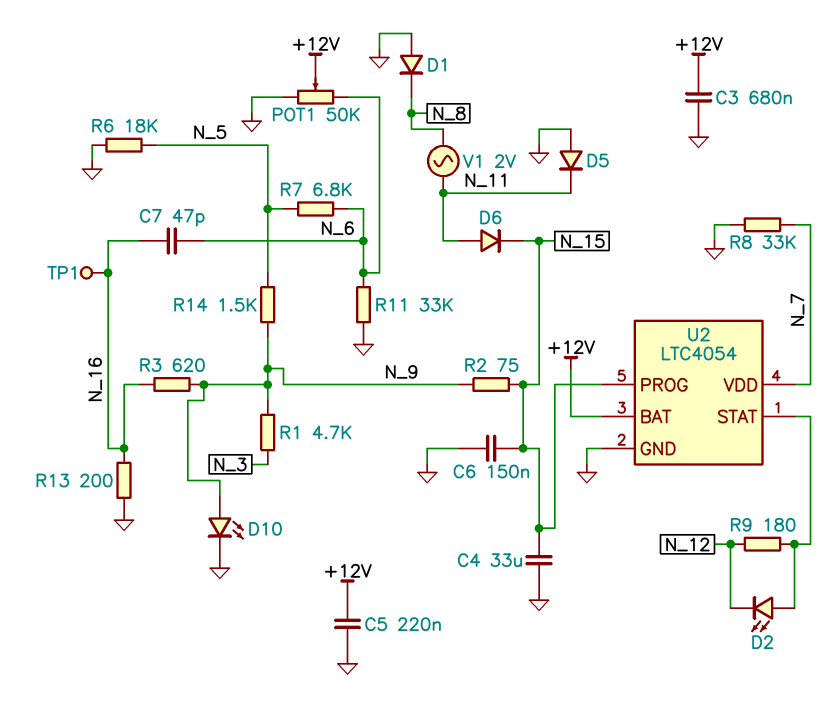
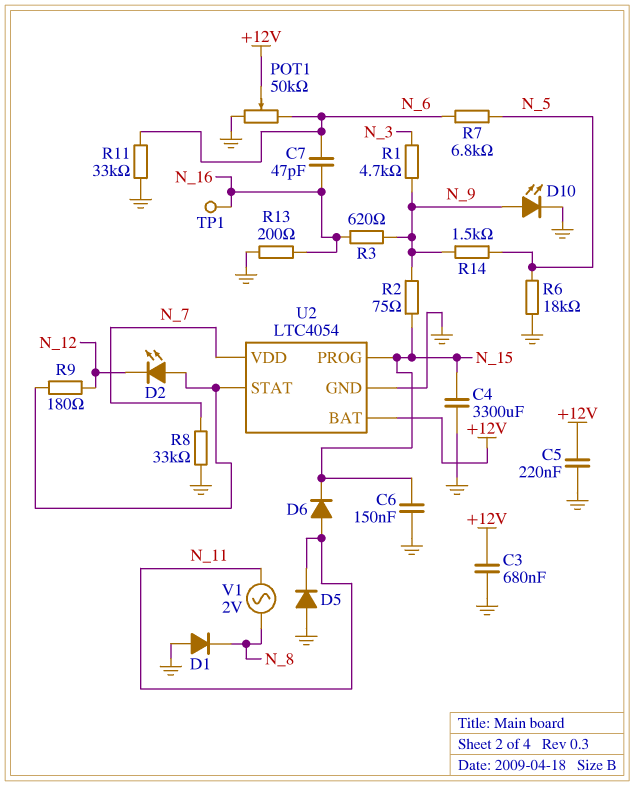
C4: 33uF (GND, N_15) -> 3300uF (GND, N_15)

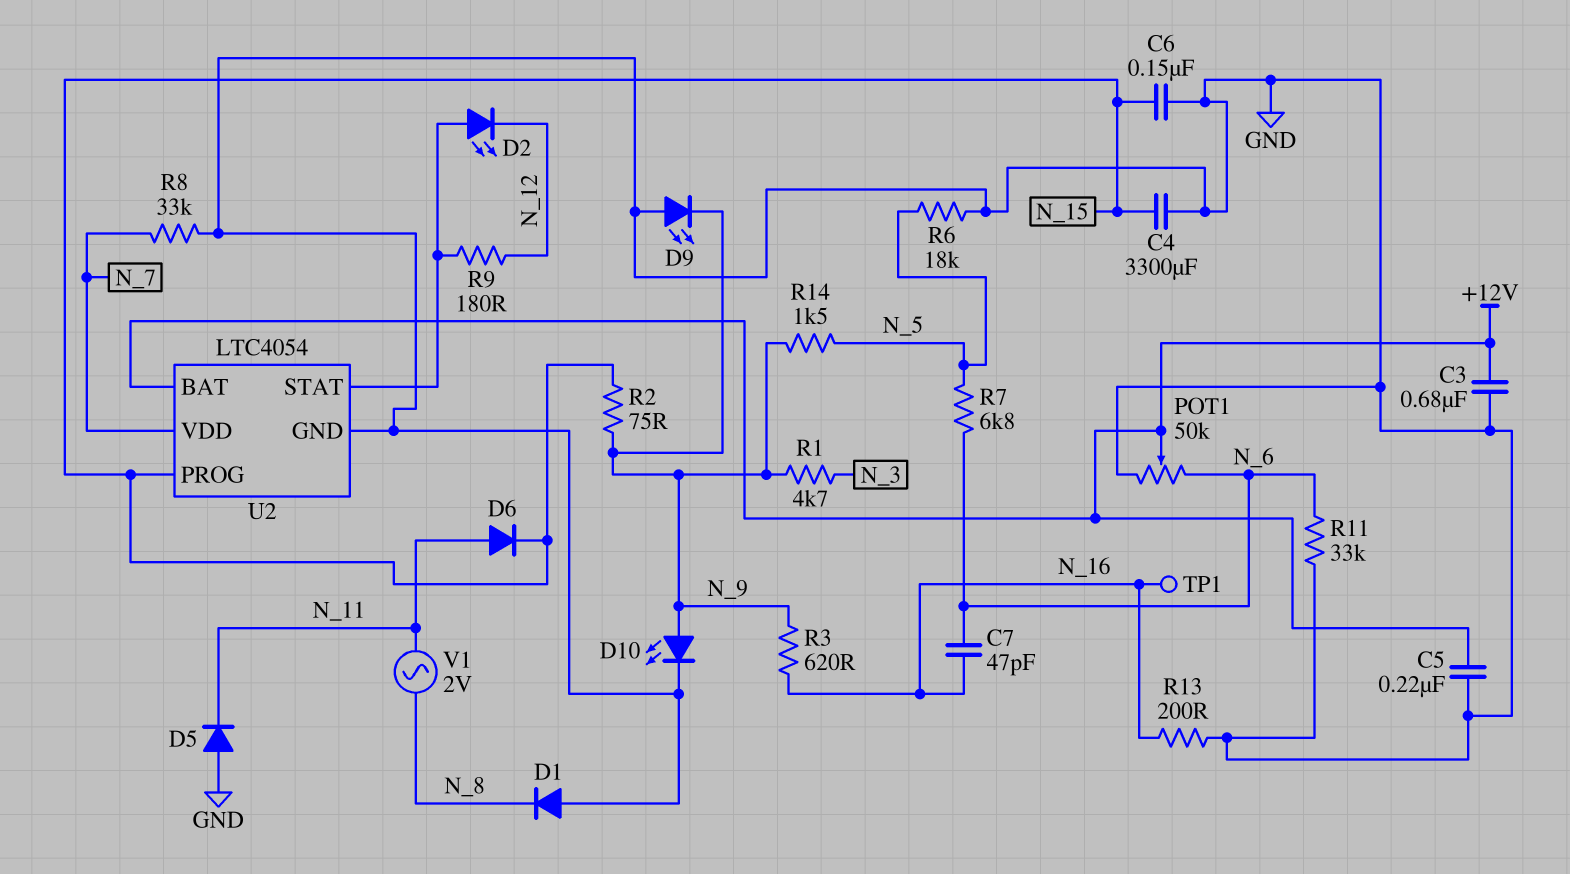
D9: none -> LED (A GND, K N_9)

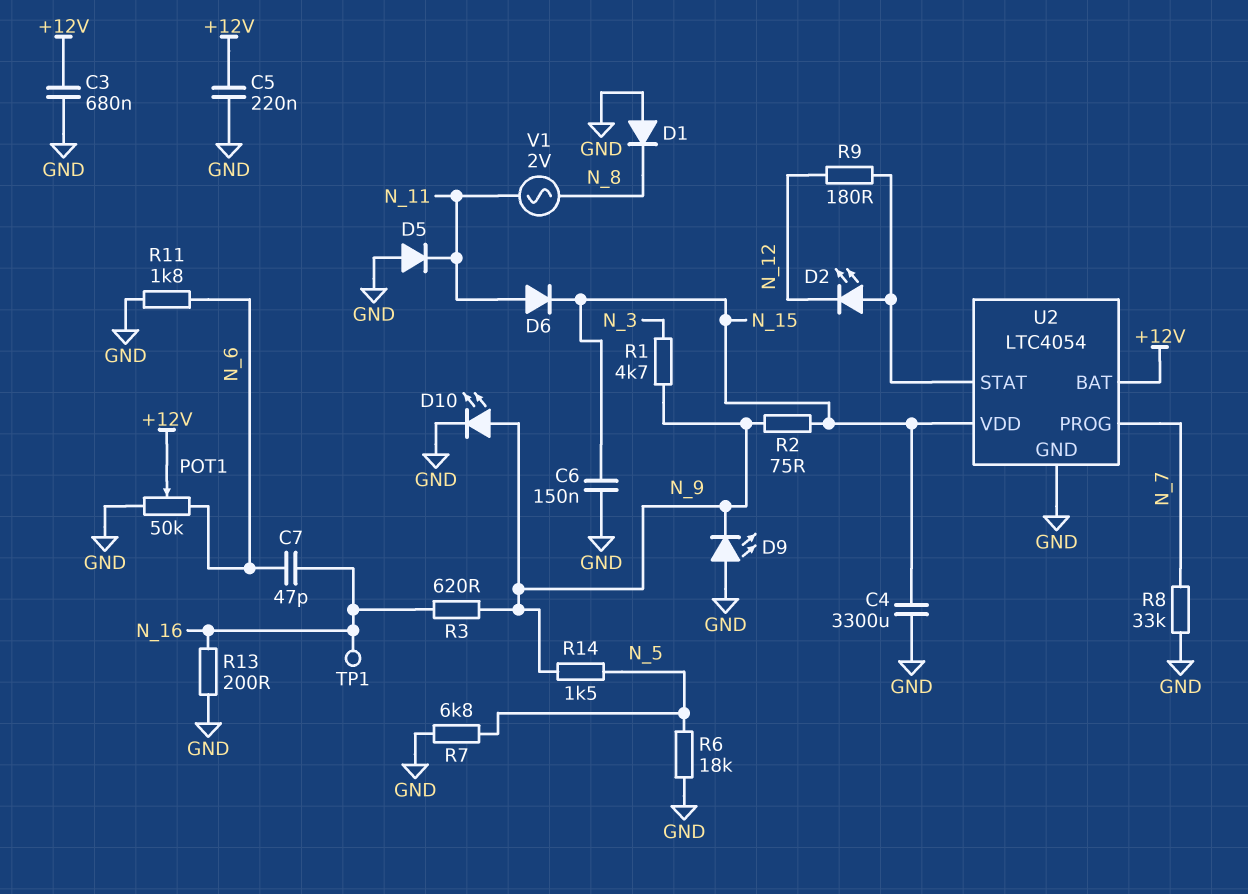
R7: 6.8k (N_5, N_6) -> 6.8k (GND, N_5)
R11: 33k (GND, N_6) -> 1.8k (GND, N_6)
U2 pin PROG: N_15 -> N_7
U2 pin VDD: N_7 -> N_15

